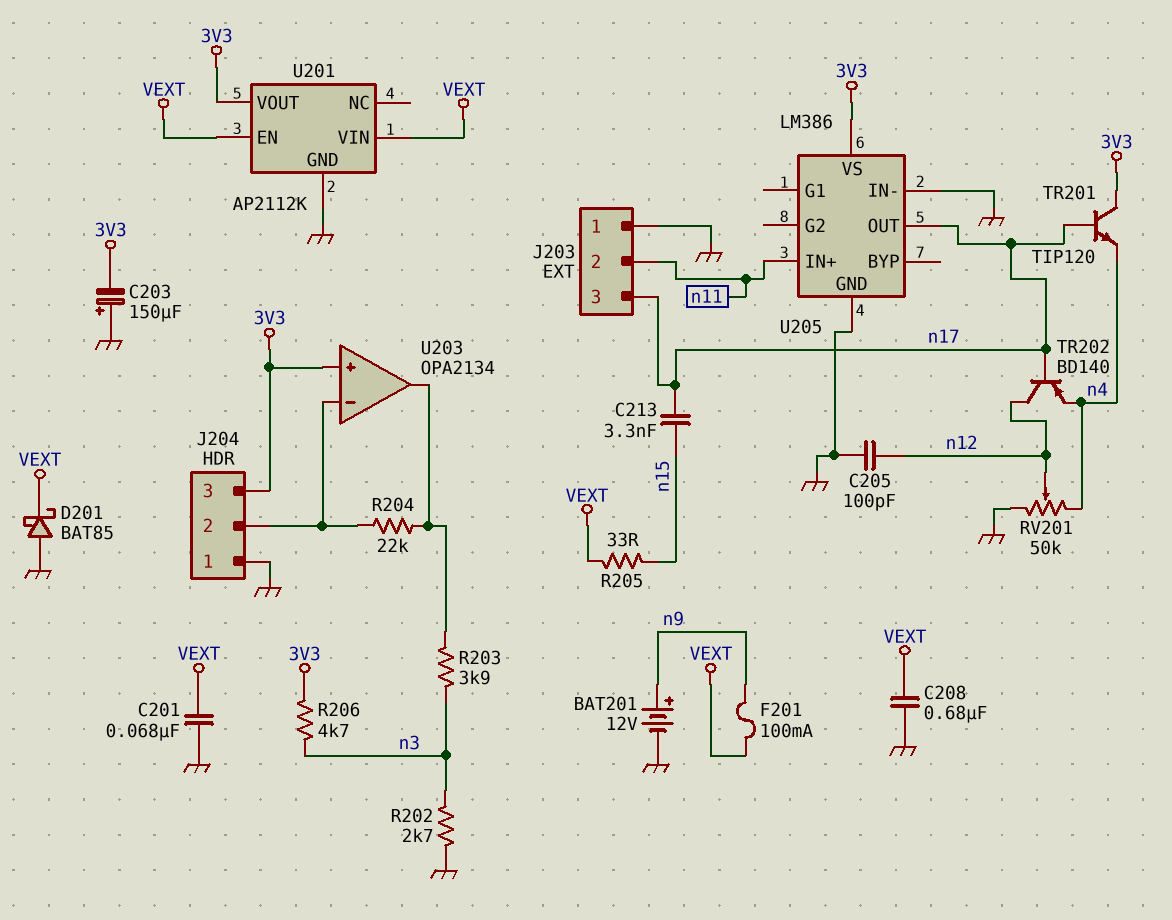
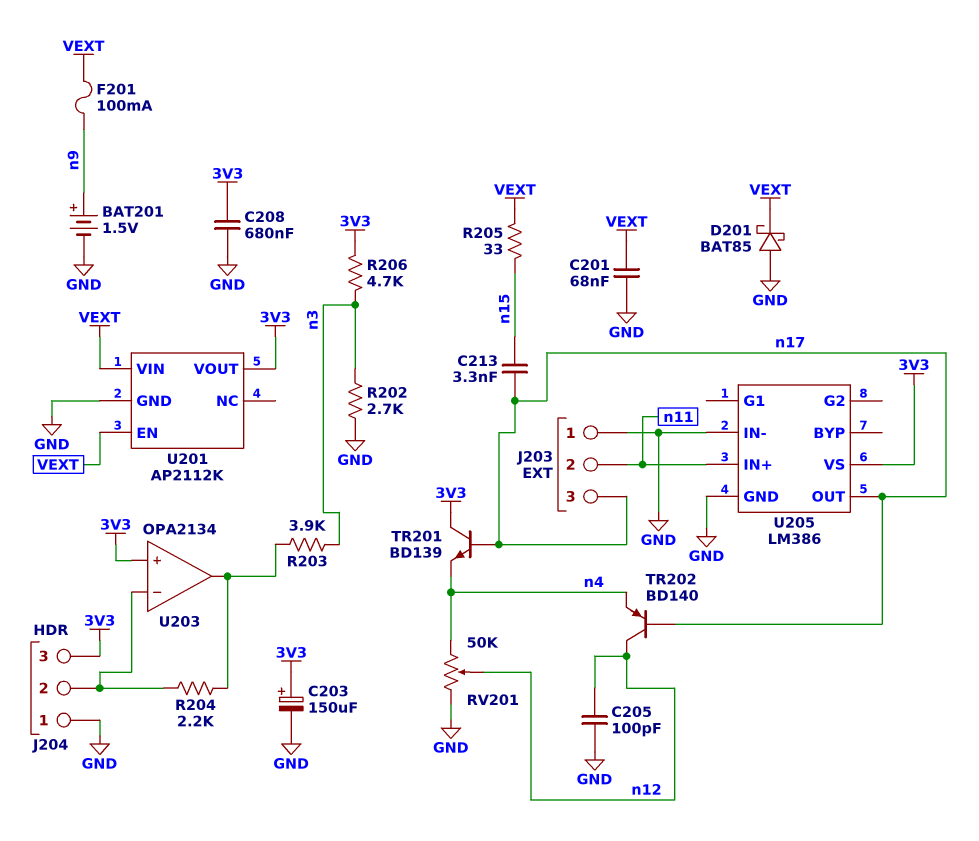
BAT201: 12V (plus n9, minus GND) -> 1.5V (plus n9, minus GND)
C203: 150uF (plus GND, minus 3V3) -> 150uF (plus 3V3, minus GND)
C208: 680nF (GND, VEXT) -> 680nF (3V3, GND)
R204: 22k (J204/2, U203/out) -> 2.2k (J204/2, U203/out)
TR201: NPN TIP120 (B n17, C 3V3, E n4) -> NPN BD139 (B n17, C 3V3, E n4)

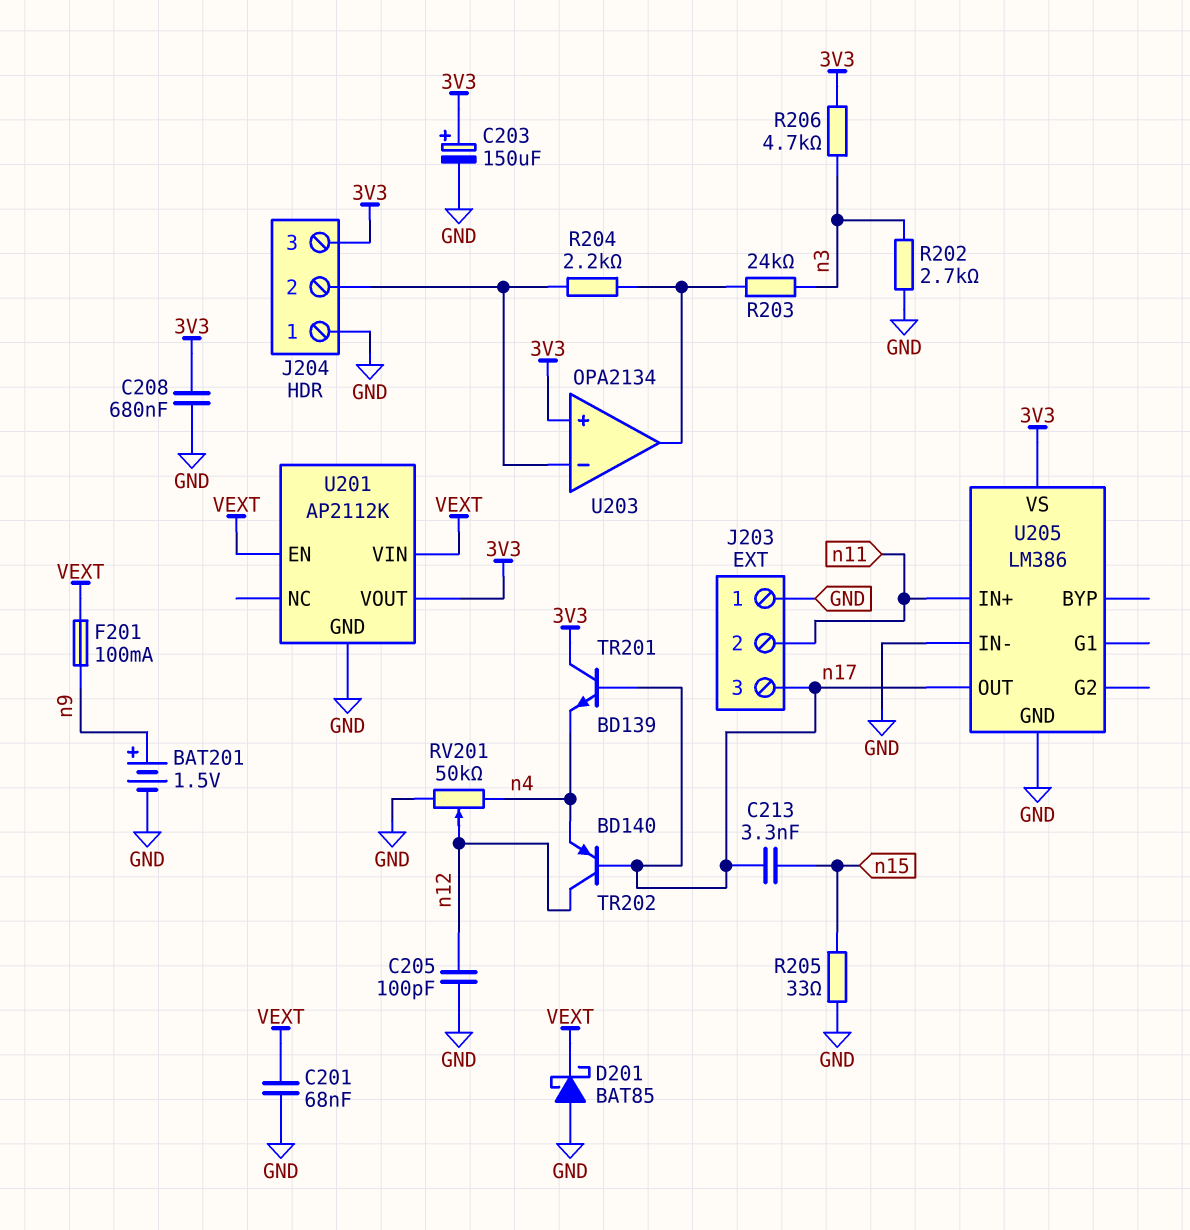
R203: 3.9k (U203/out, n3) -> 24k (U203/out, n3)
R205: 33 (VEXT, n15) -> 33 (GND, n15)

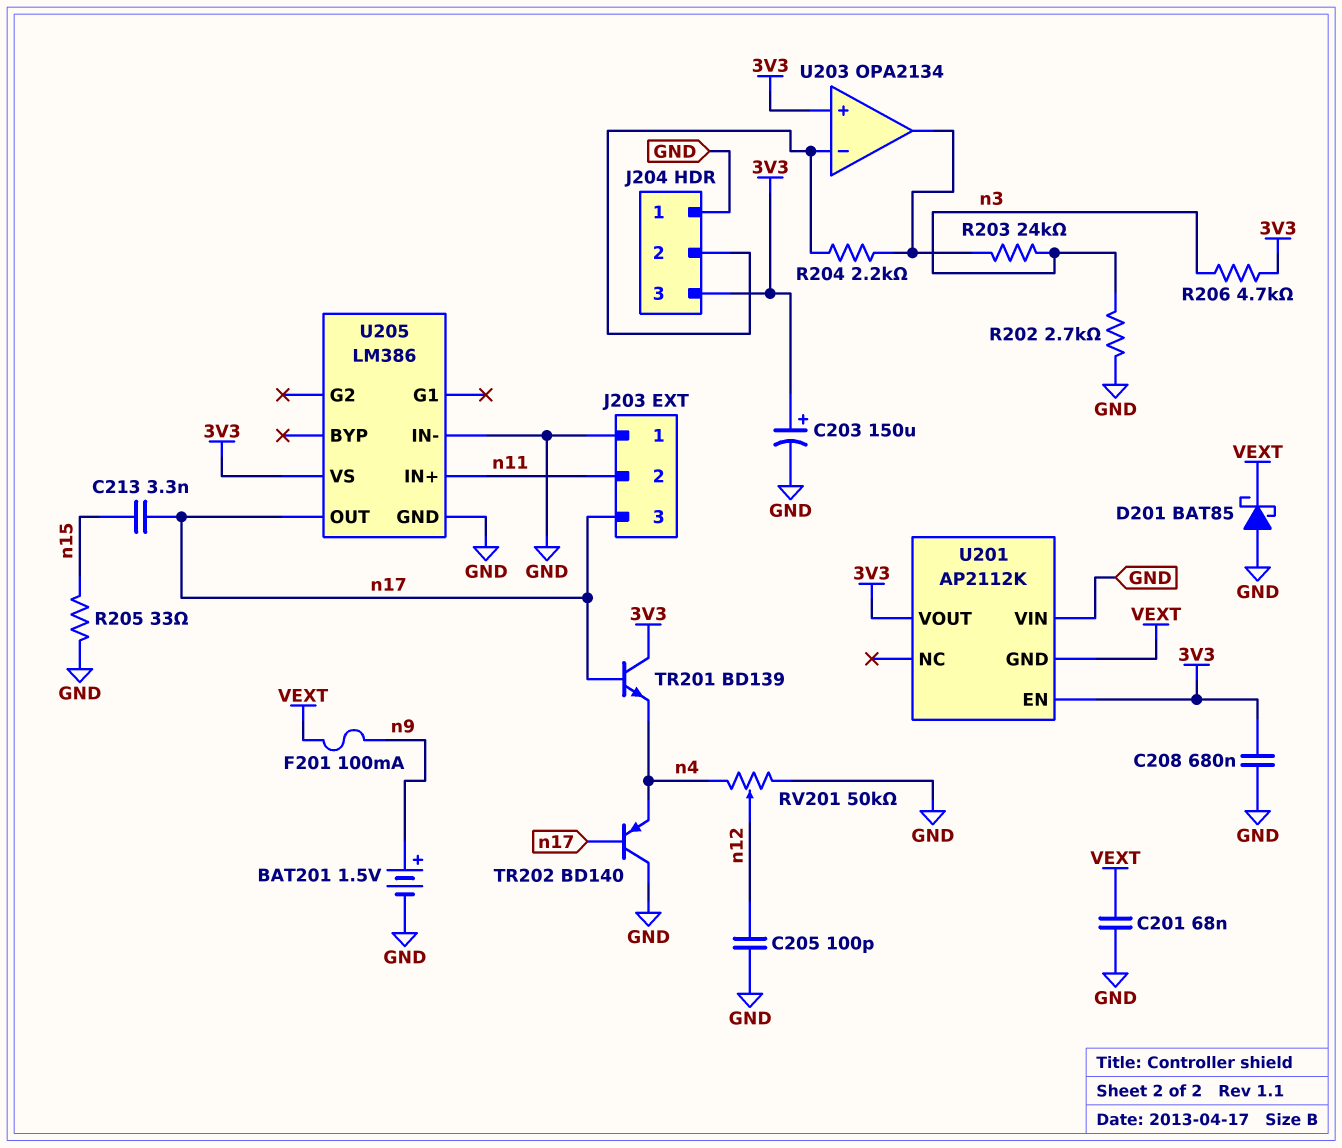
TR202: PNP BD140 (B n17, C n12, E n4) -> PNP BD140 (B n17, C GND, E n4)
U201 pin EN: VEXT -> 3V3
U201 pin GND: GND -> VEXT
U201 pin VIN: VEXT -> GND

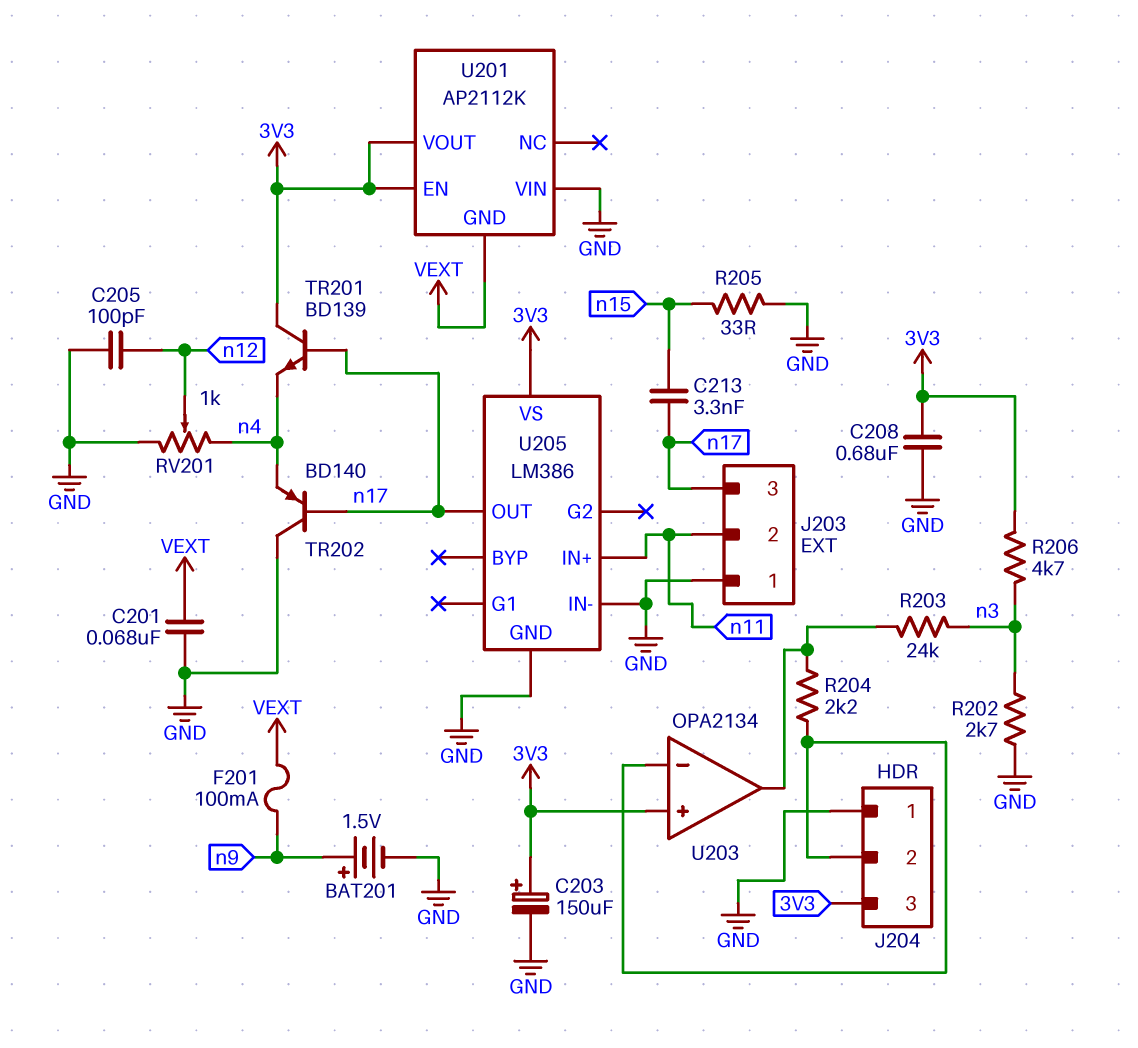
D201: schottky BAT85 (A GND, K VEXT) -> none
RV201: 50k (GND, n4, wiper n12) -> 1k (GND, n4, wiper n12)

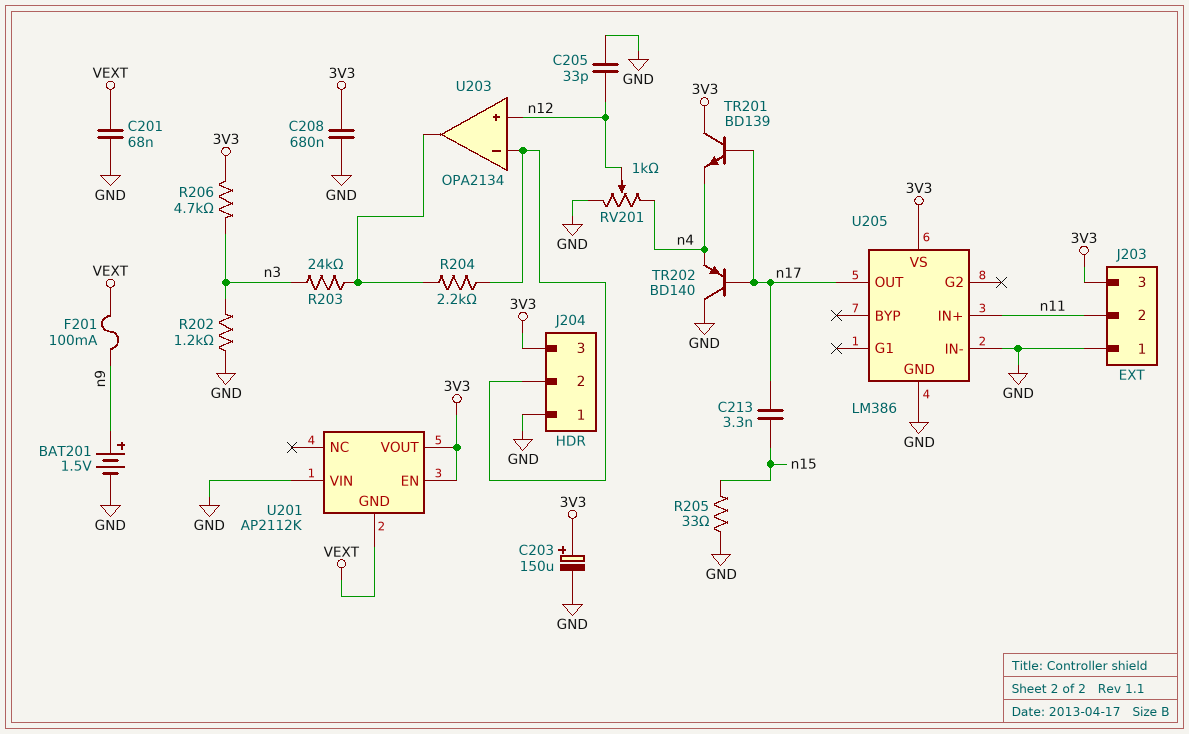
C205: 100pF (GND, n12) -> 33pF (GND, n12)
J203 pin 3: n17 -> 3V3
R202: 2.7k (GND, n3) -> 1.2k (GND, n3)
U203 pin in+: 3V3 -> n12

